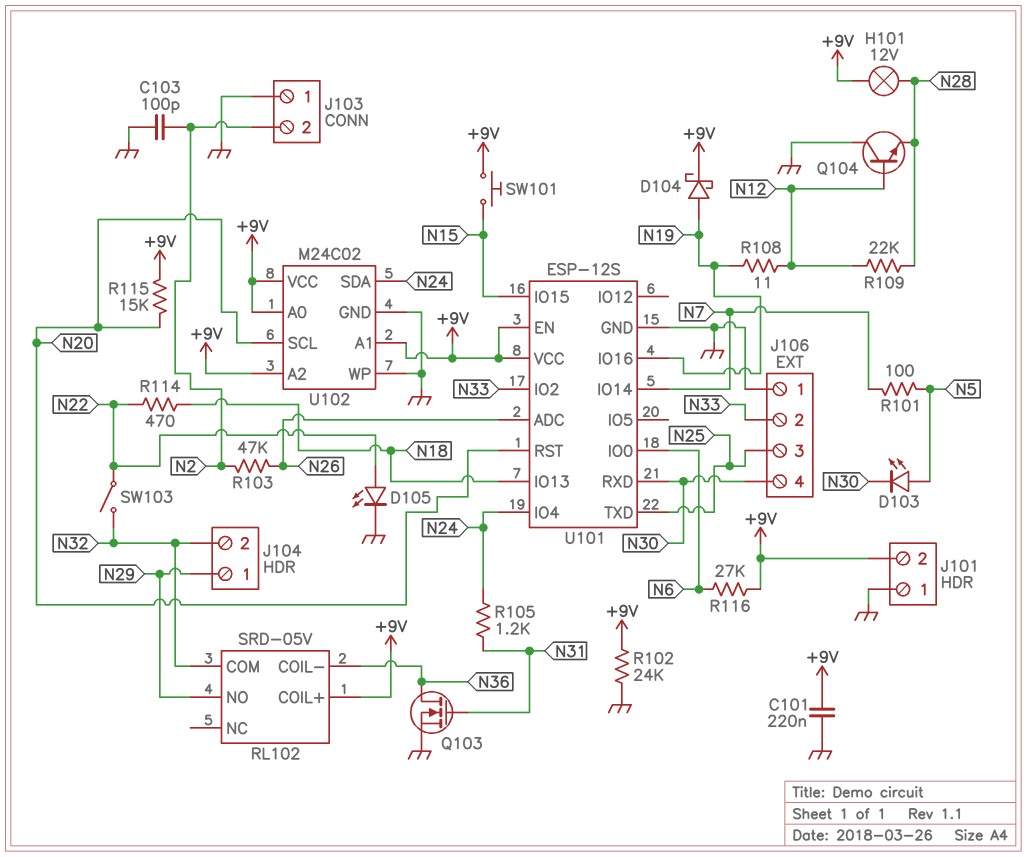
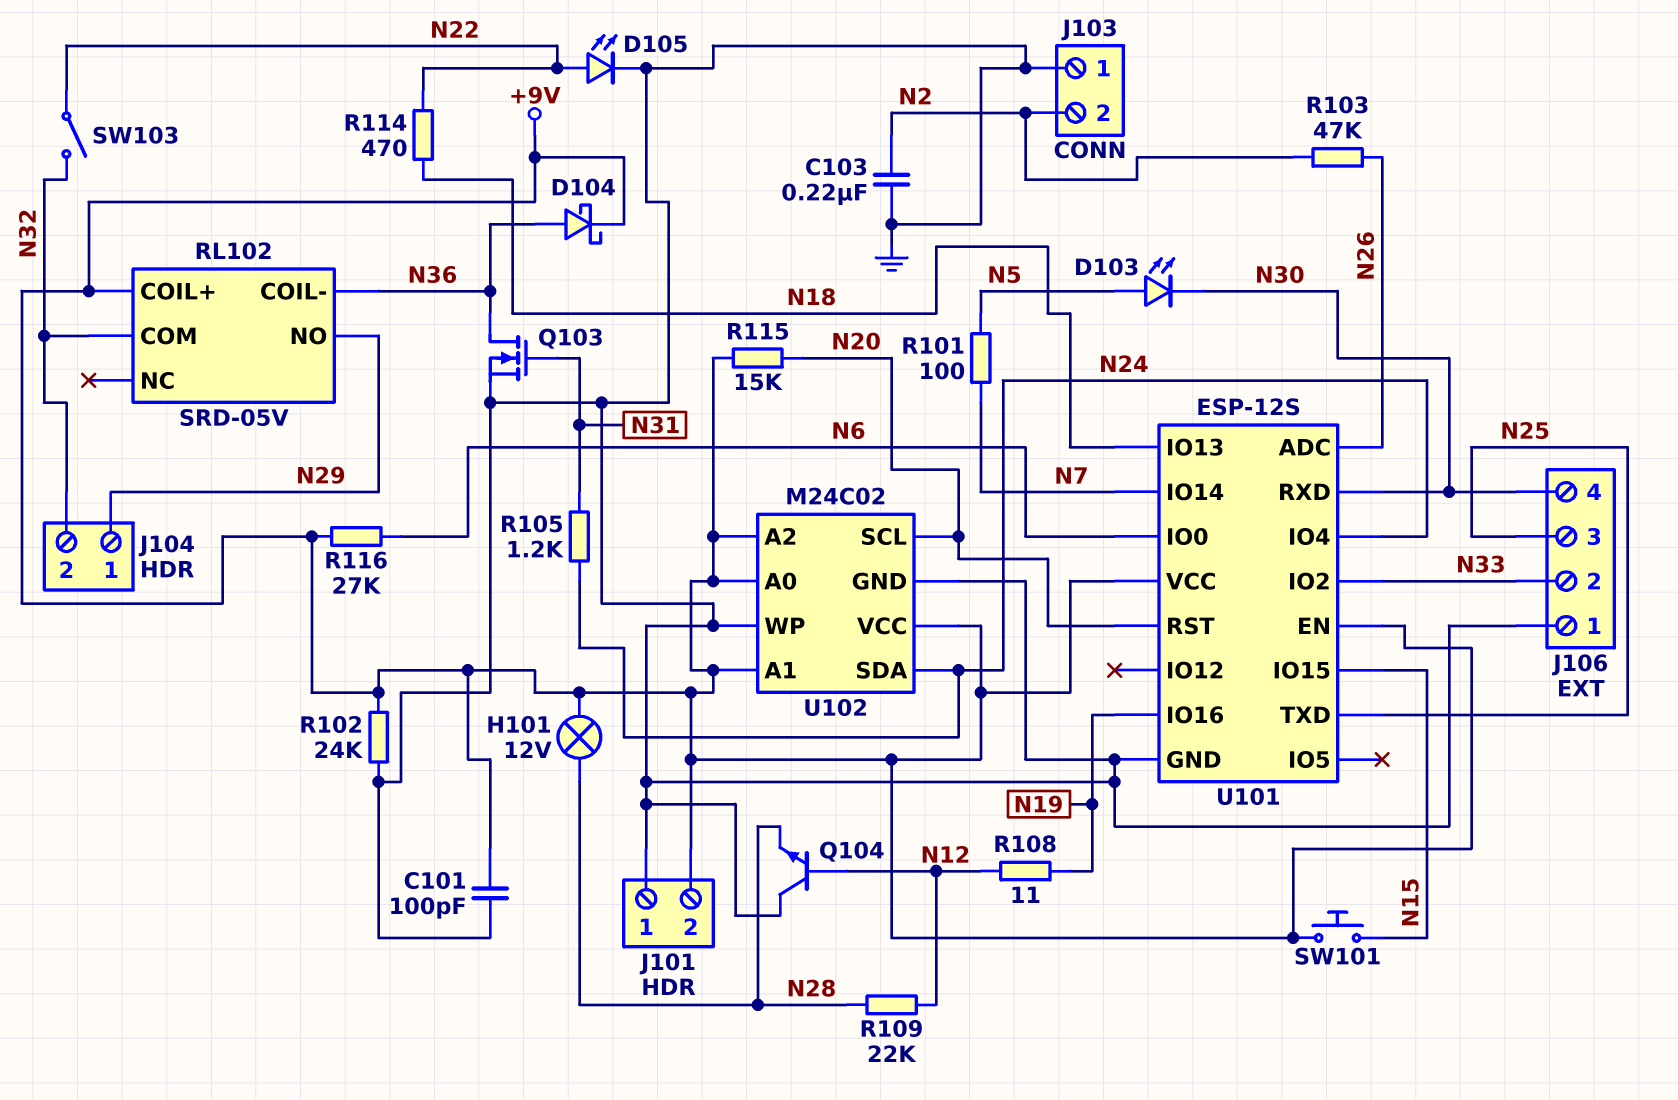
C101: 220nF (+9V, GND) -> 100pF (+9V, GND)
C103: 100pF (GND, N2) -> 220nF (GND, N2)
D104: schottky (A N19, K +9V) -> schottky (A N36, K +9V)

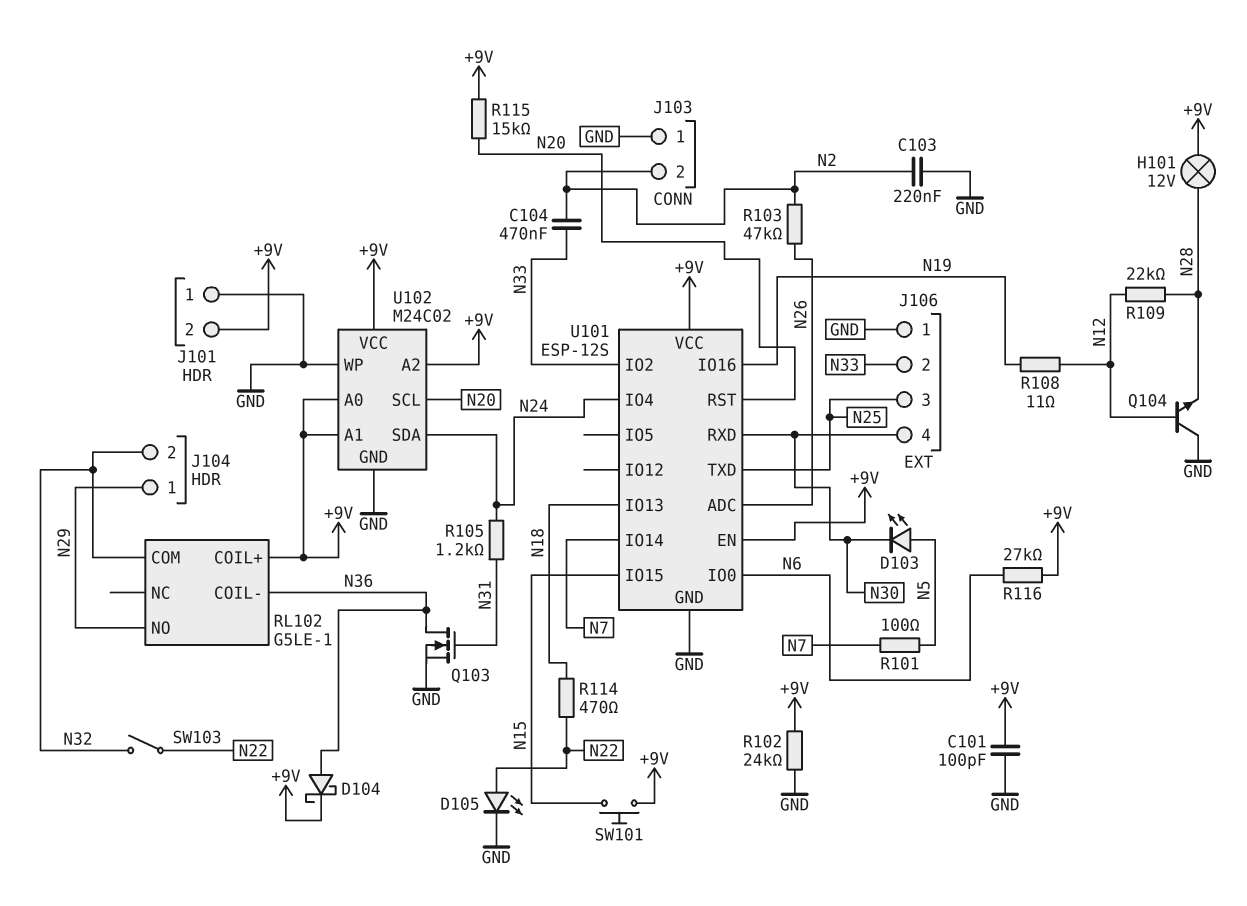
C104: none -> 470nF (N2, N33)
RL102: SRD-05V -> G5LE-1

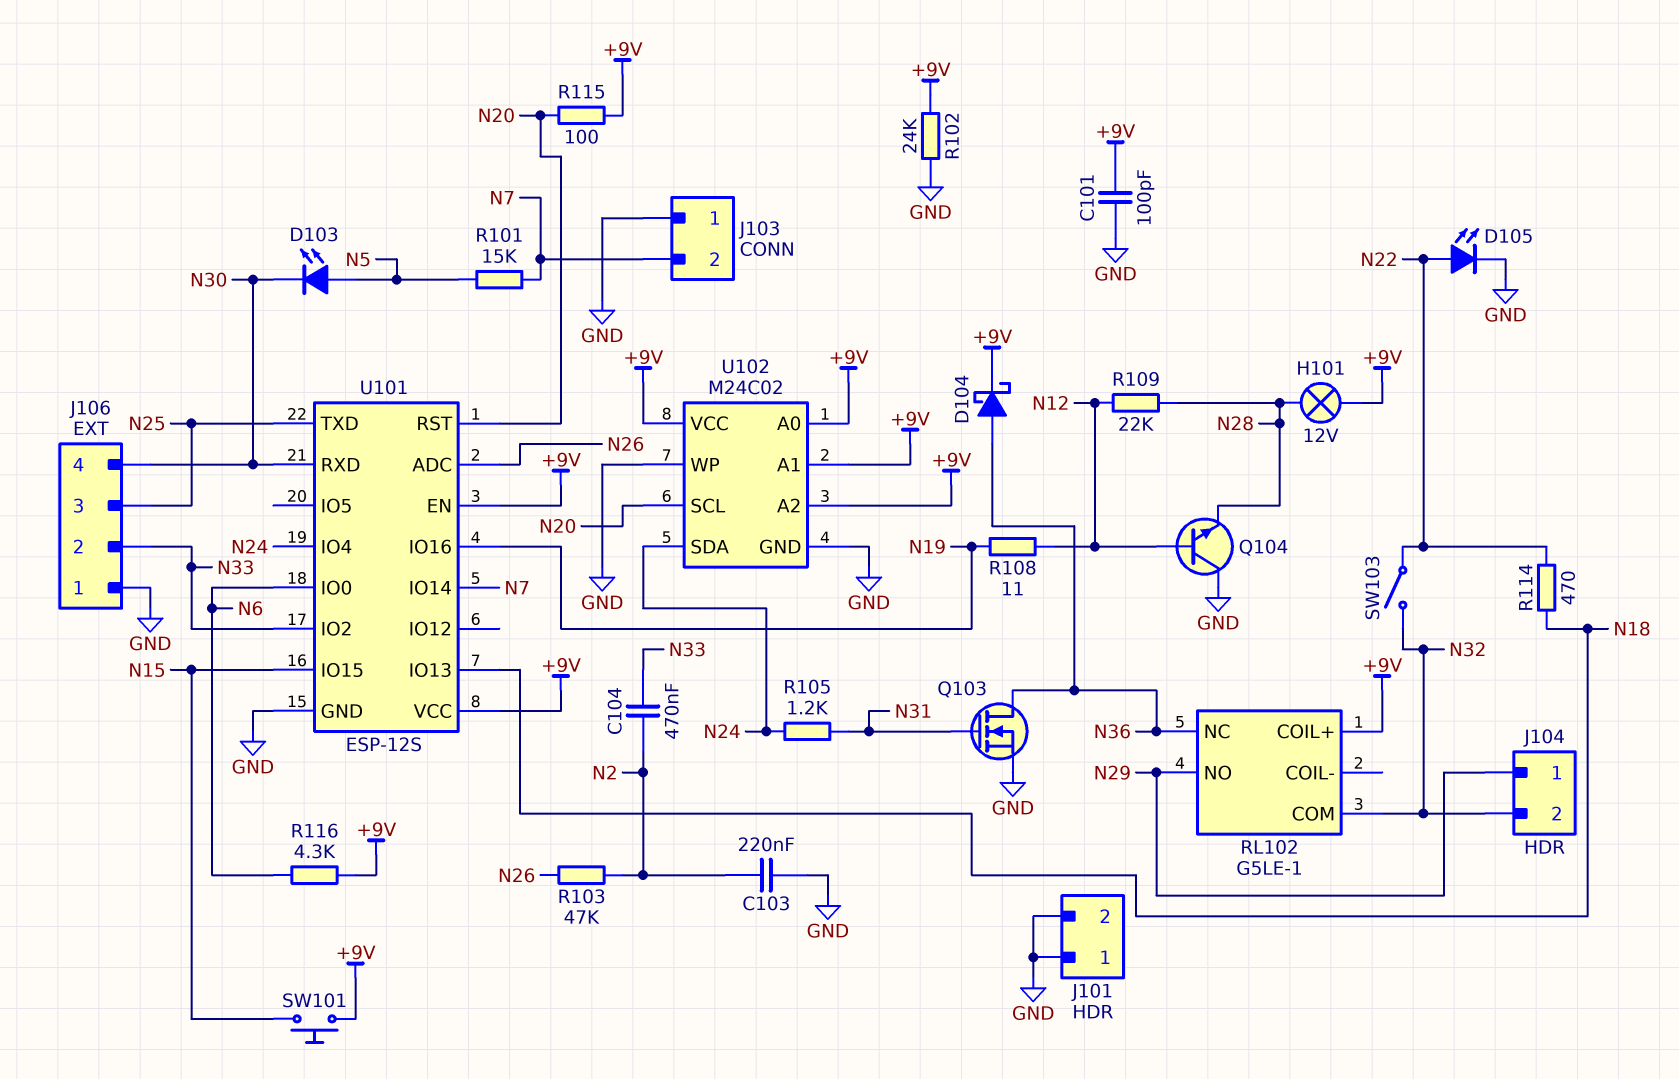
J101 pin 2: +9V -> GND
J103 pin 2: N2 -> N7
R101: 100 (N5, N7) -> 15k (N5, N7)
R115: 15k (+9V, N20) -> 100 (+9V, N20)
R116: 27k (+9V, N6) -> 4.3k (+9V, N6)
RL102 pin COIL-: N36 -> none
RL102 pin NC: none -> N36

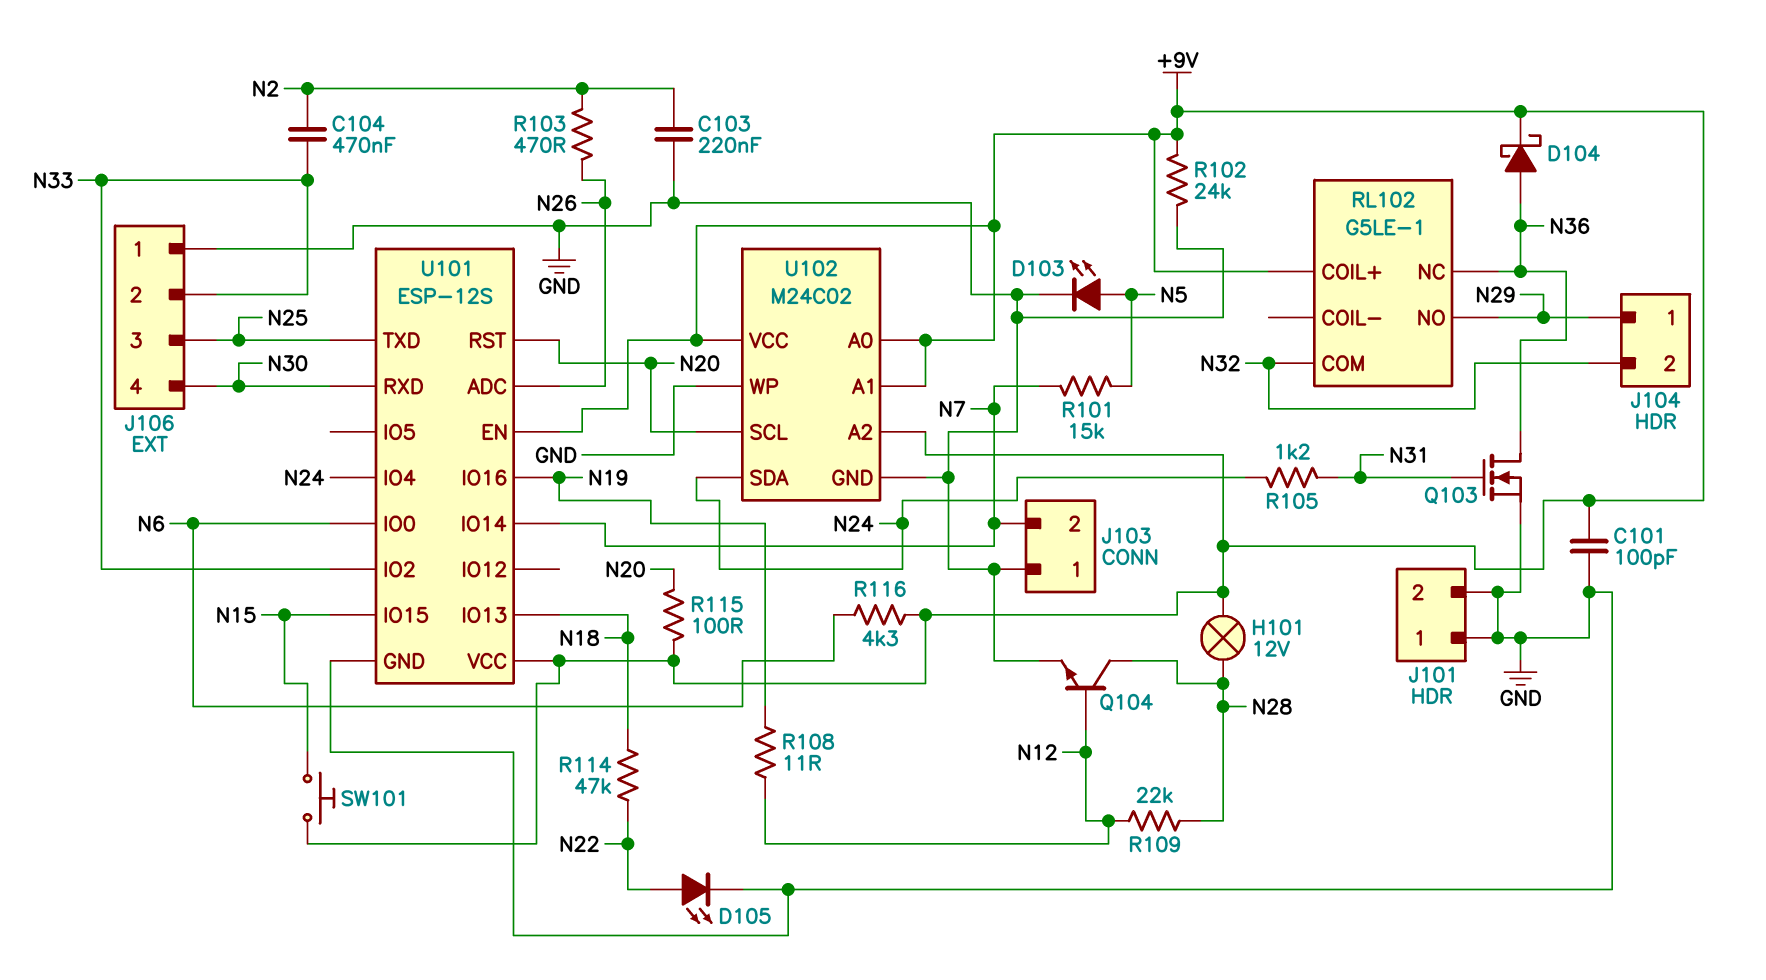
D103: LED (A N5, K N30) -> LED (A N5, K GND)
Q104: NPN (B N12, C GND, E N28) -> NPN (B N12, C N28, E GND)
R103: 47k (N2, N26) -> 470 (N2, N26)
R114: 470 (N18, N22) -> 47k (N18, N22)
SW103: switch (N22, N32) -> none

